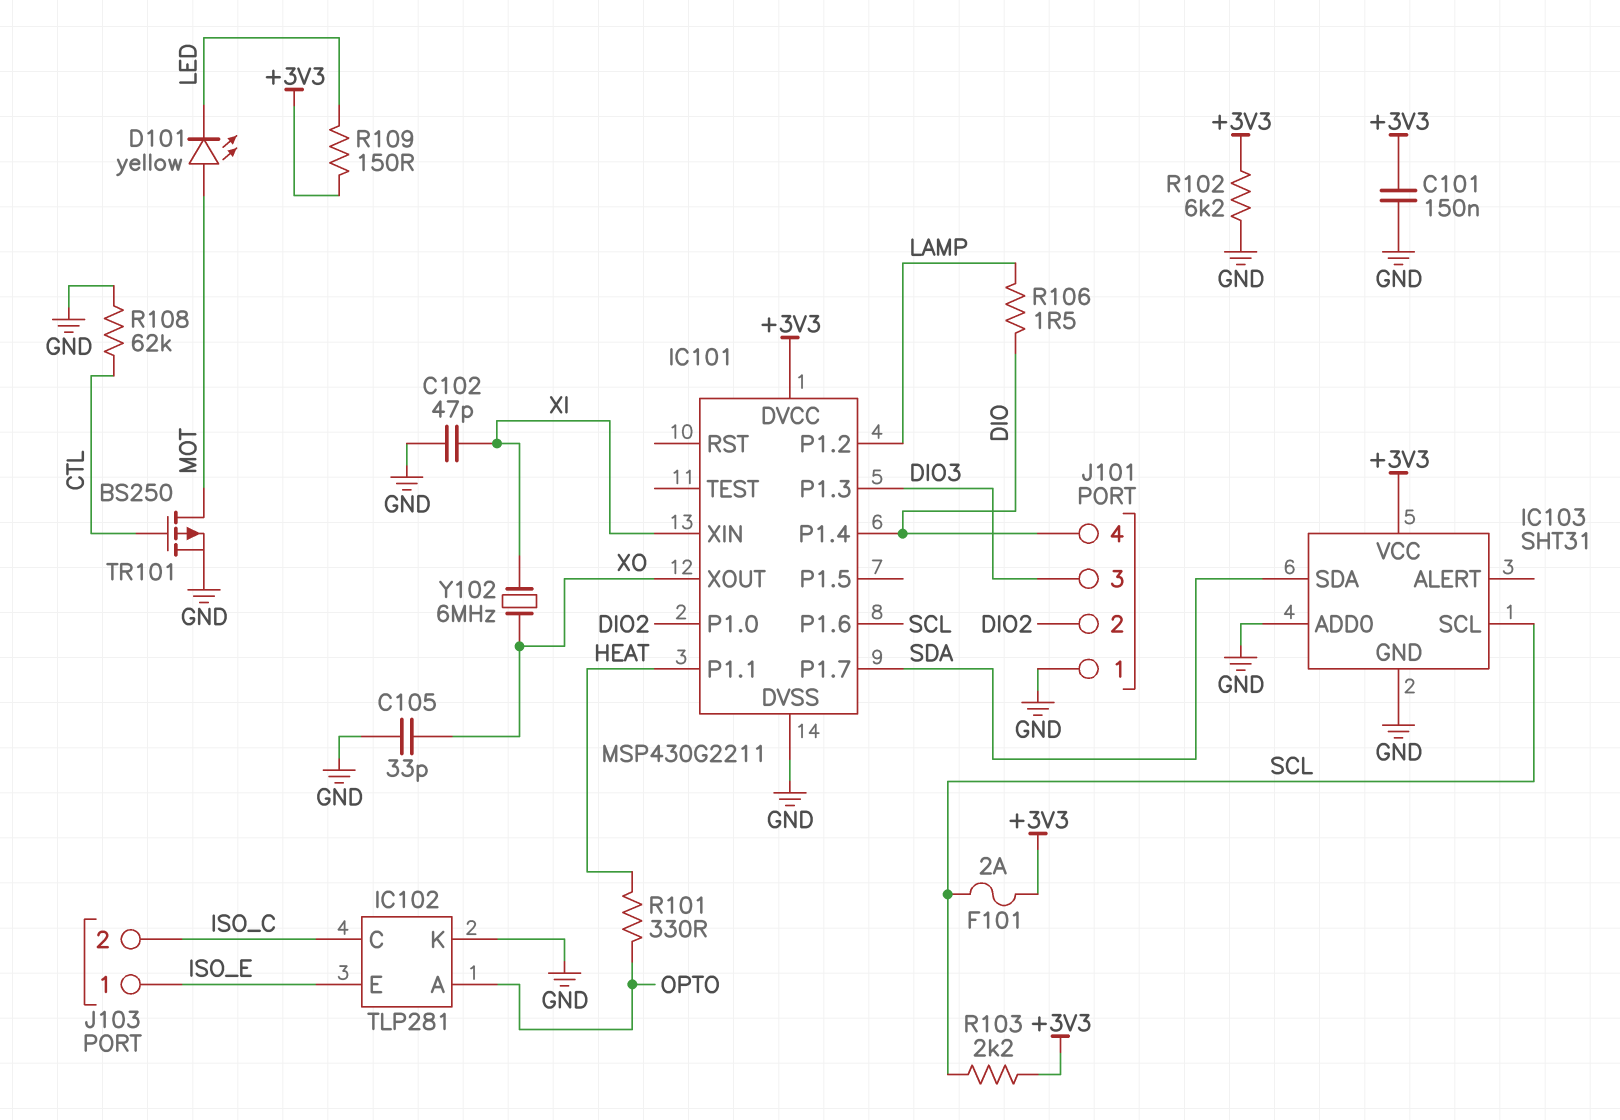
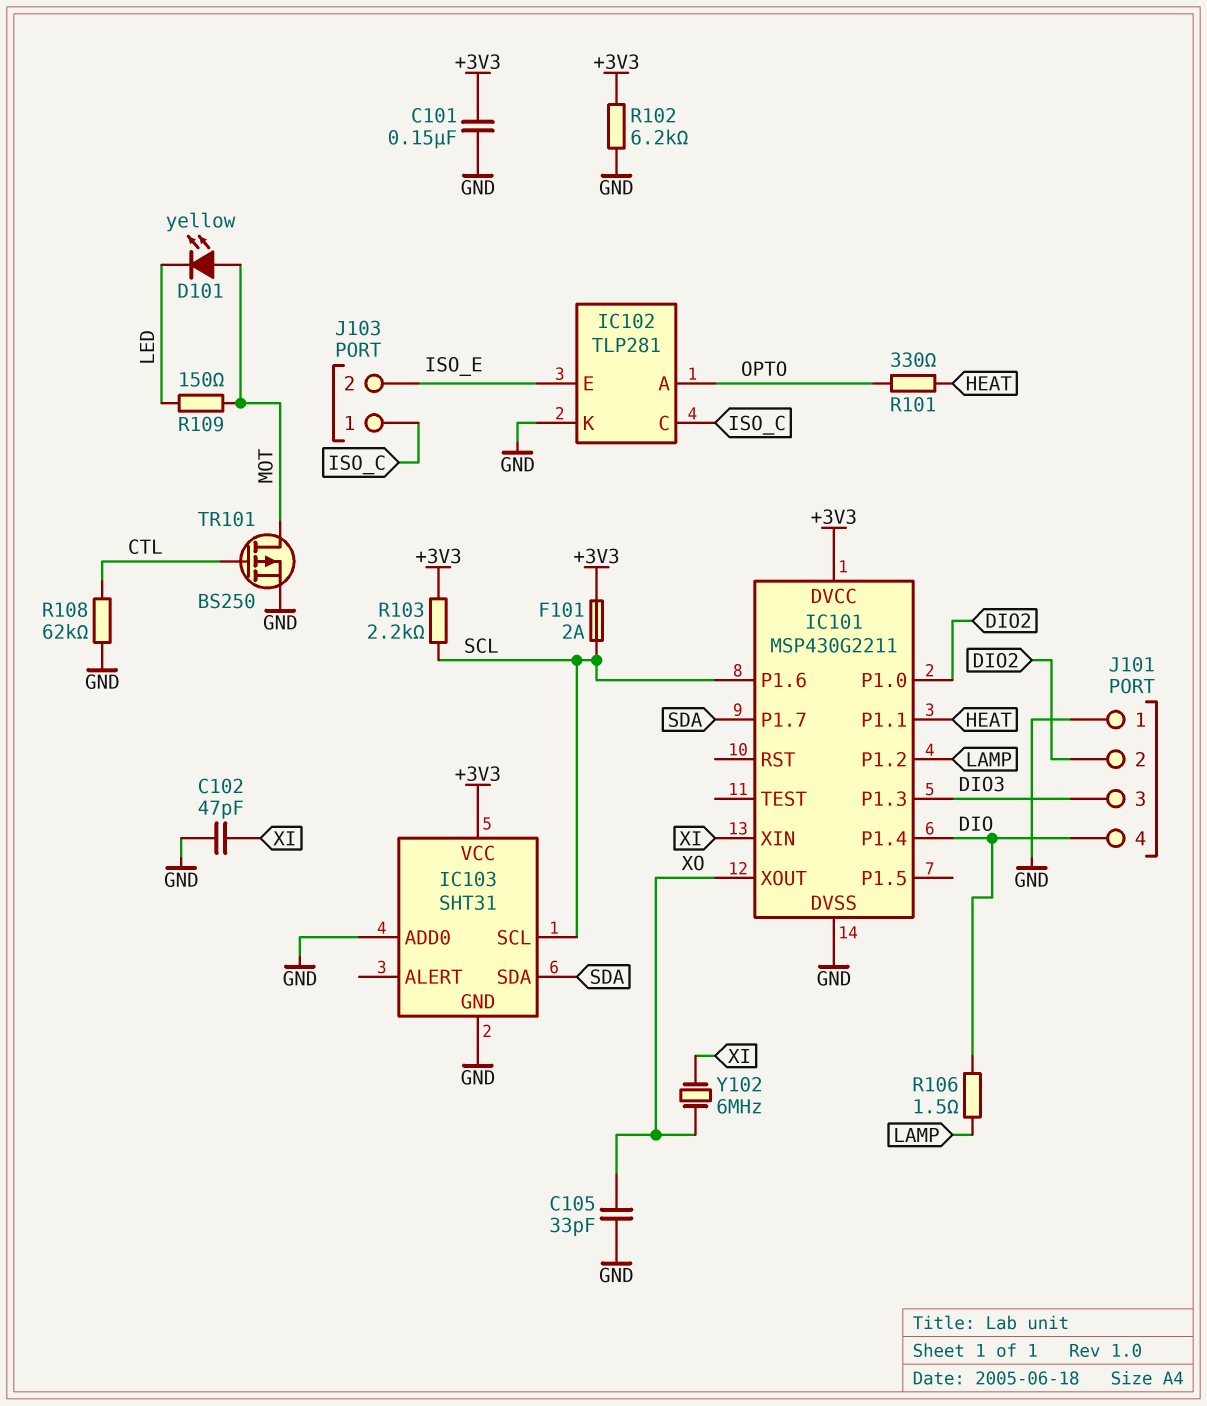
J103 pin 1: ISO_E -> ISO_C
J103 pin 2: ISO_C -> ISO_E
R109: 150 (+3V3, LED) -> 150 (LED, MOT)

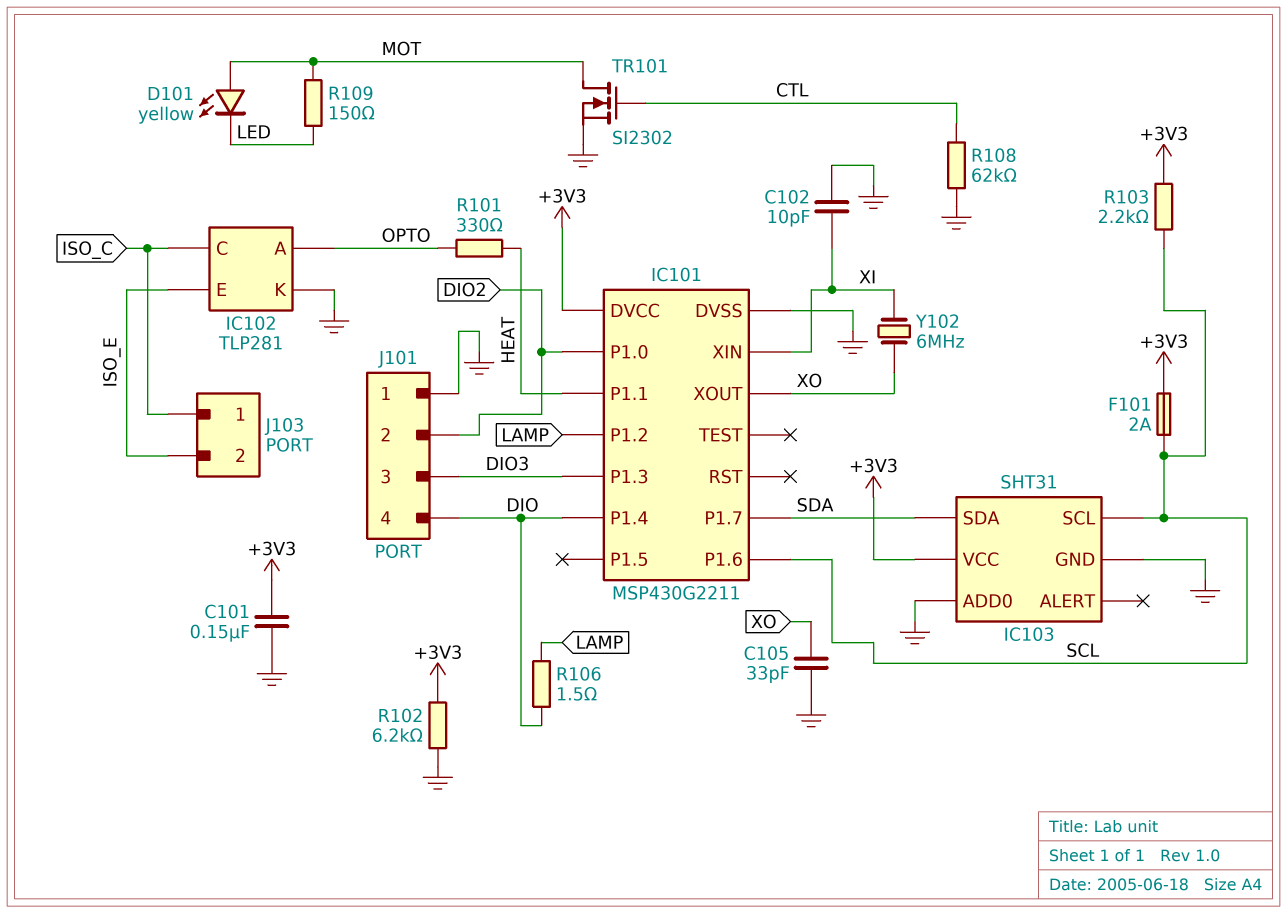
C102: 47pF (GND, XI) -> 10pF (GND, XI)
TR101: PMOS BS250 (G CTL, D MOT, S GND) -> NMOS SI2302 (G CTL, D MOT, S GND)

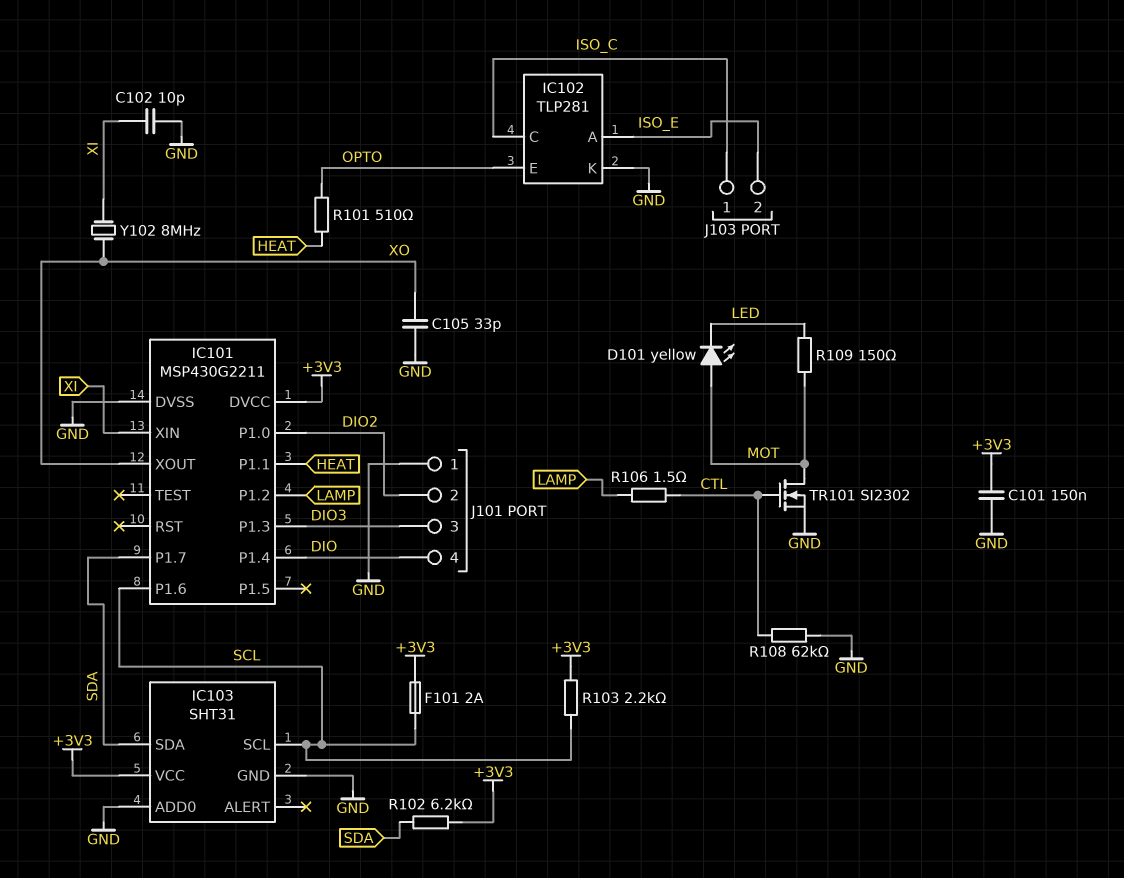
IC102 pin A: OPTO -> ISO_E
IC102 pin E: ISO_E -> OPTO
R101: 330 (HEAT, OPTO) -> 510 (HEAT, OPTO)
R102: 6.2k (+3V3, GND) -> 6.2k (+3V3, SDA)
R106: 1.5 (DIO, LAMP) -> 1.5 (CTL, LAMP)
Y102: 6MHz (XI, XO) -> 8MHz (XI, XO)

